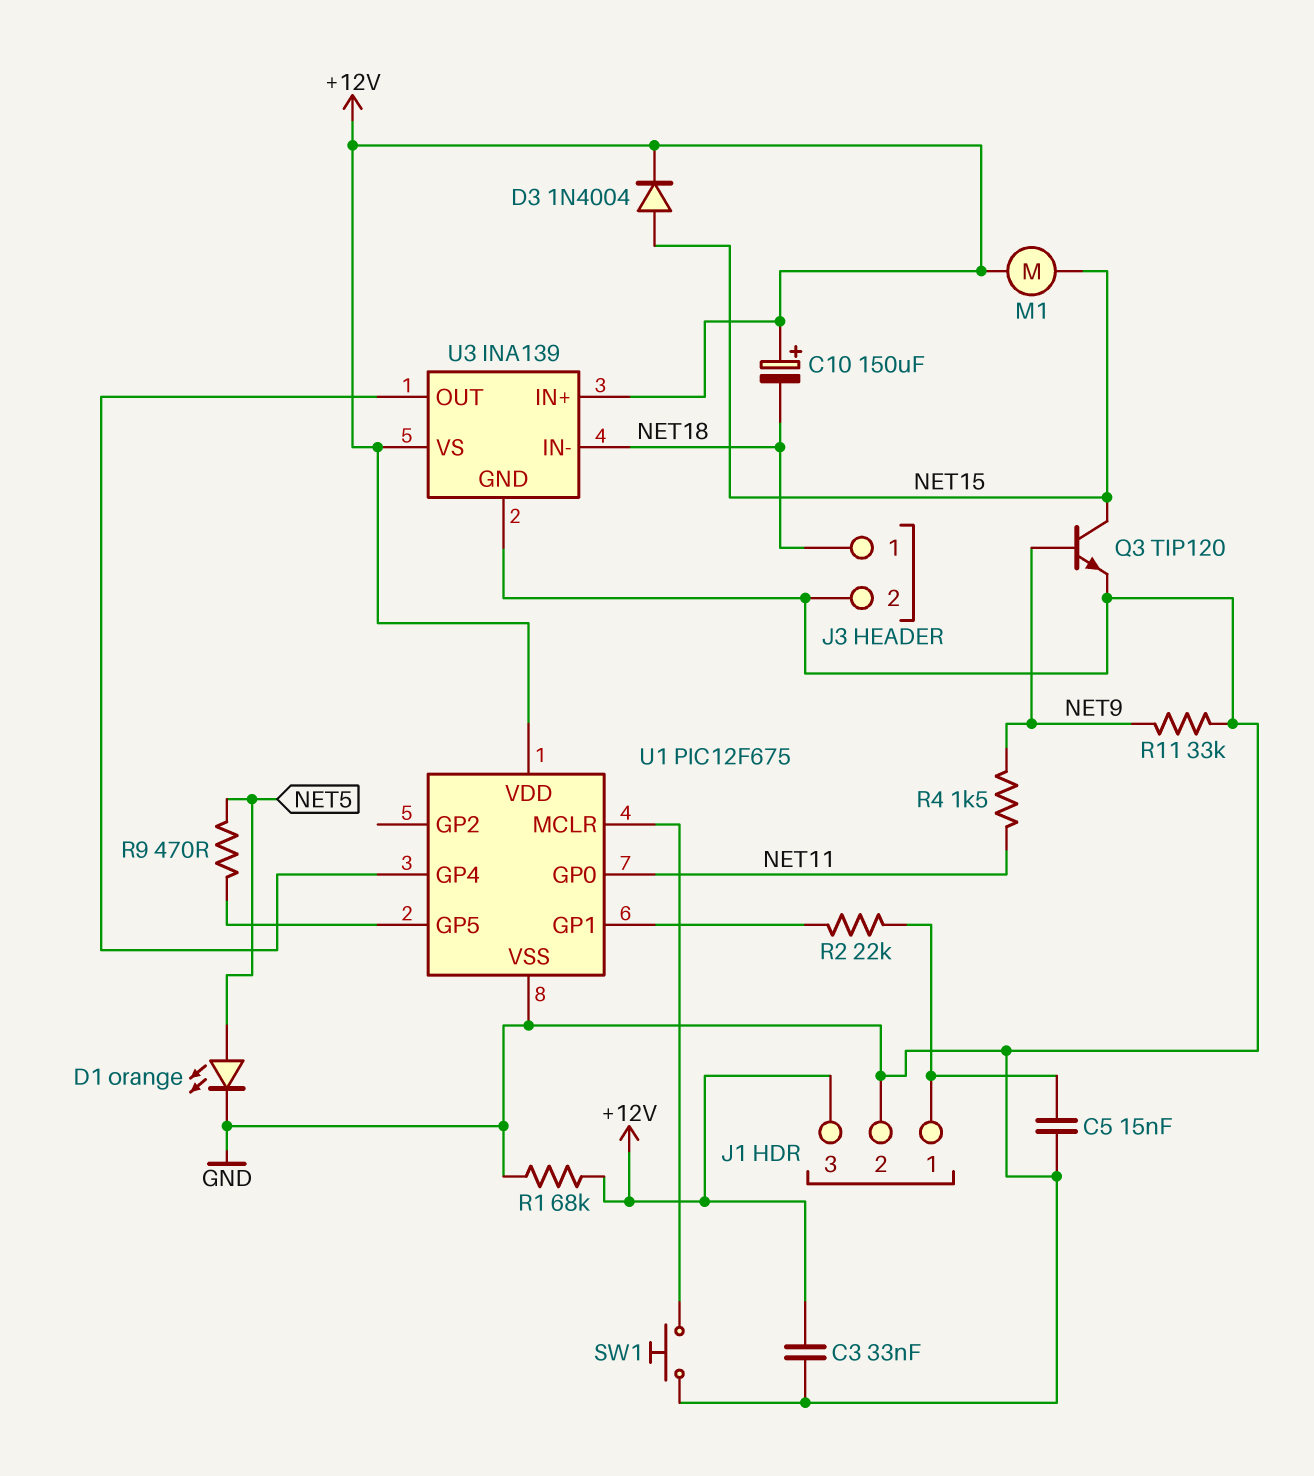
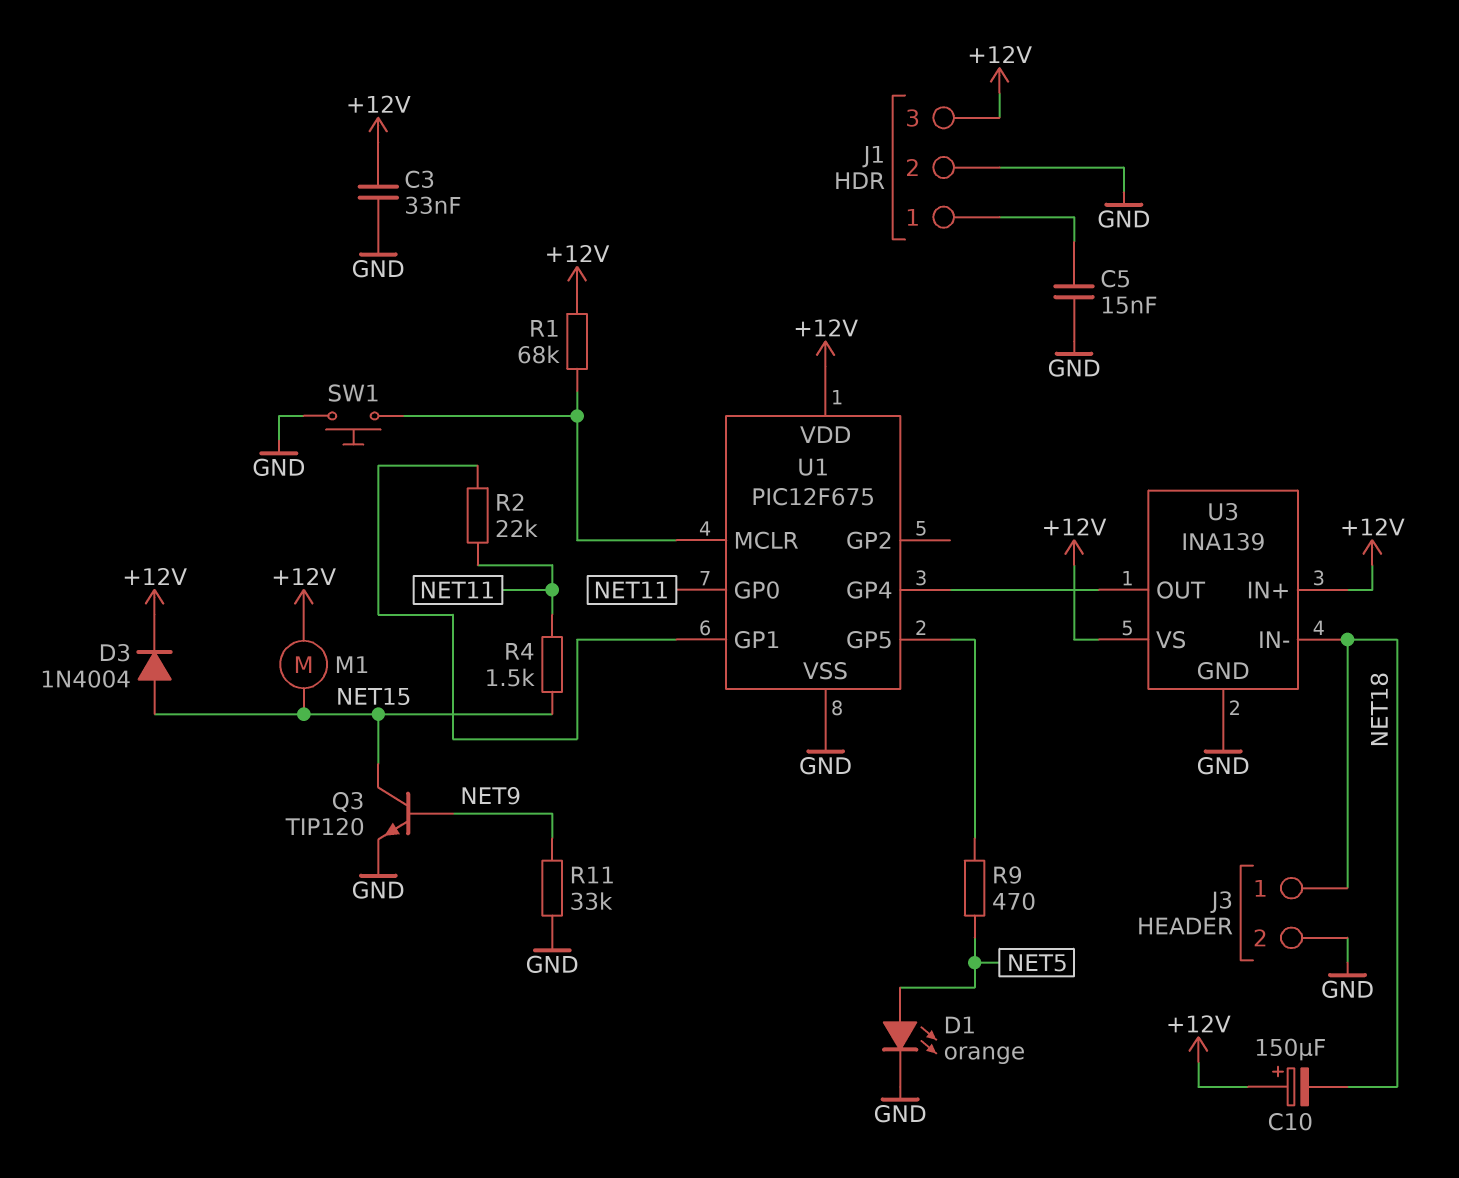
R1: 68k (+12V, GND) -> 68k (+12V, U1/MCLR)
R2: 22k (J1/1, U1/GP1) -> 22k (NET11, U1/GP1)
R4: 1.5k (NET9, NET11) -> 1.5k (NET11, NET15)

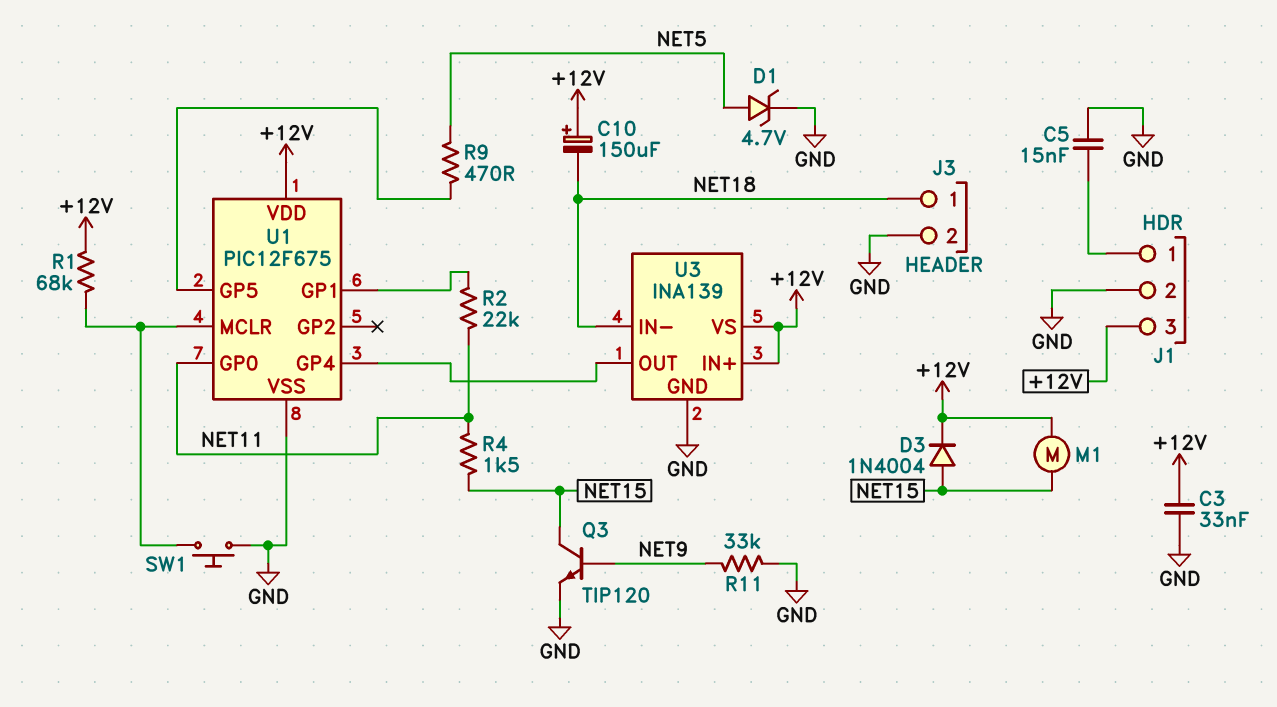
D1: LED orange (A NET5, K GND) -> zener 4.7V (A NET5, K GND)

